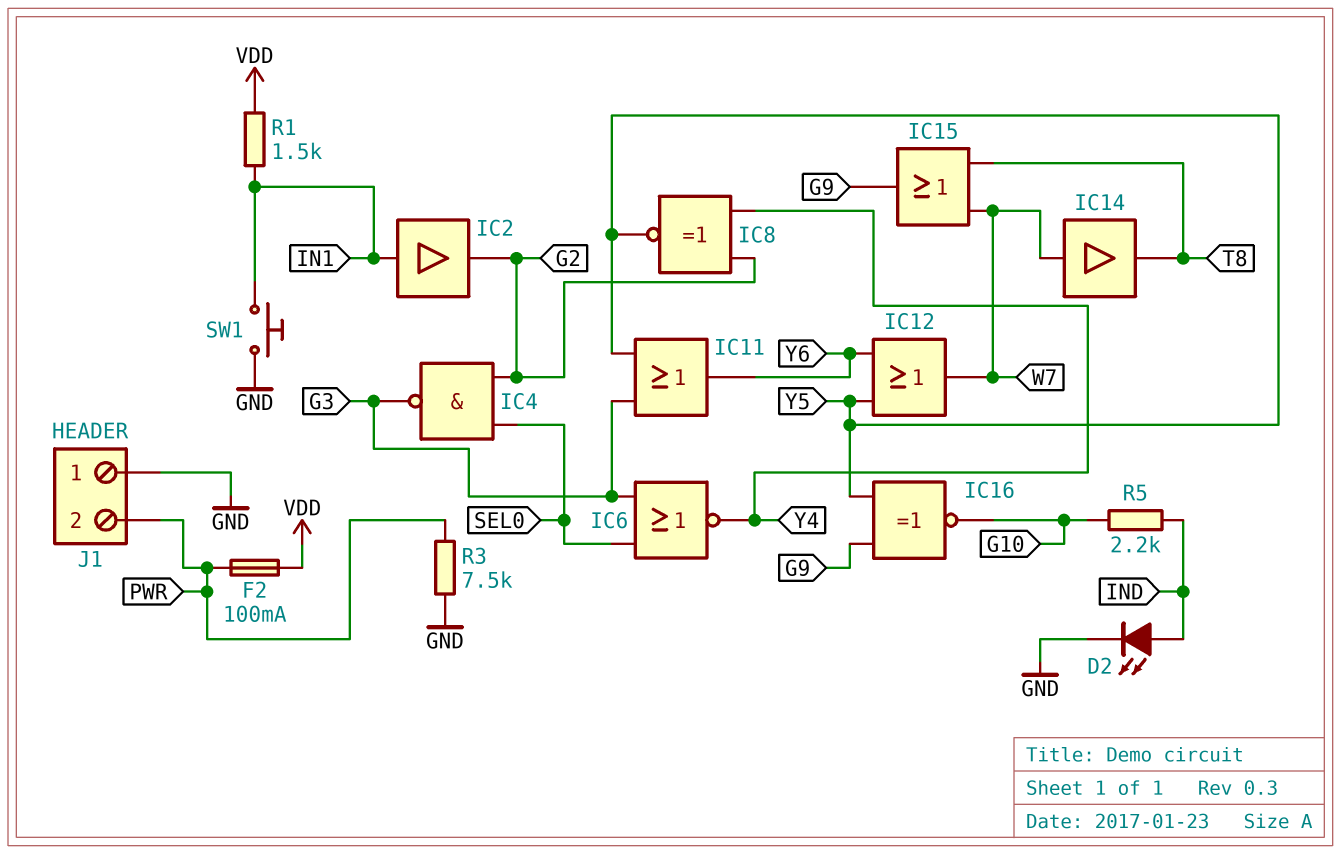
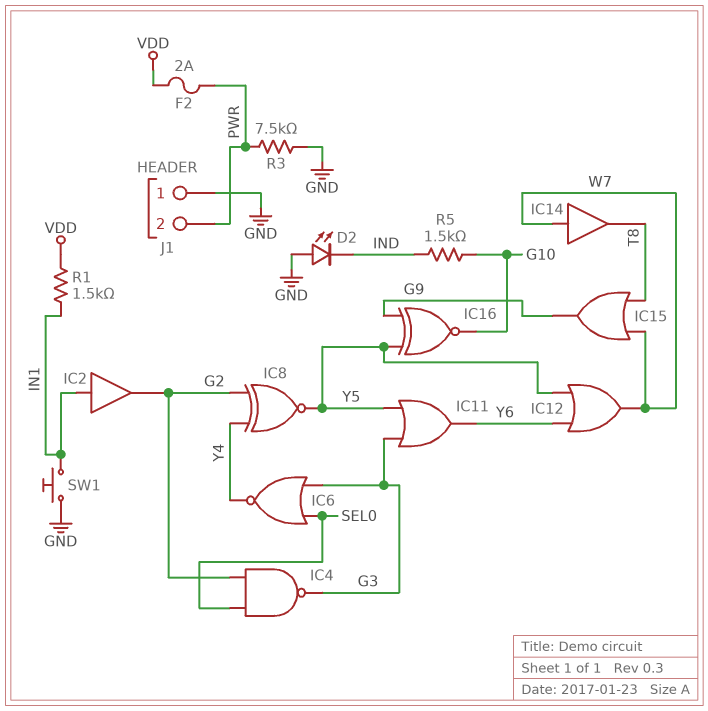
D2: LED (A IND, K GND) -> LED (A GND, K IND)
F2: 100mA (PWR, VDD) -> 2A (PWR, VDD)
R5: 2.2k (G10, IND) -> 1.5k (G10, IND)

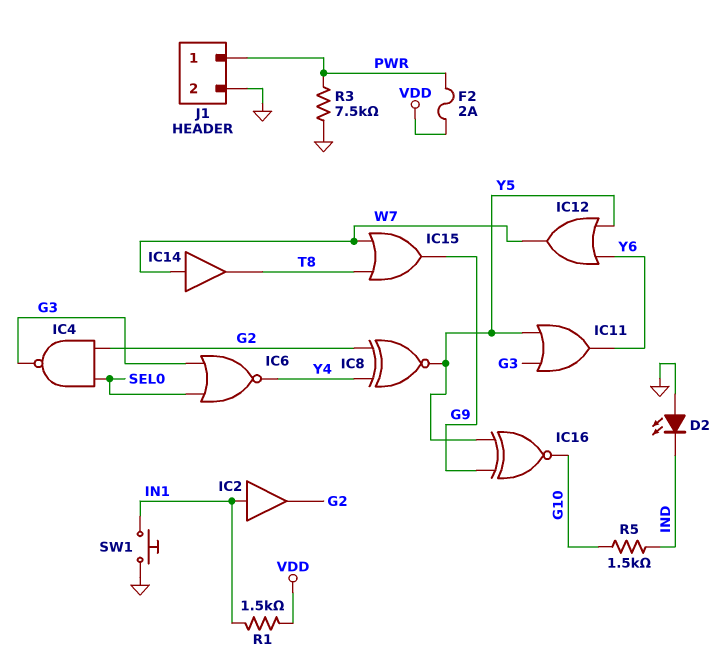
J1 pin 1: GND -> PWR
J1 pin 2: PWR -> GND

